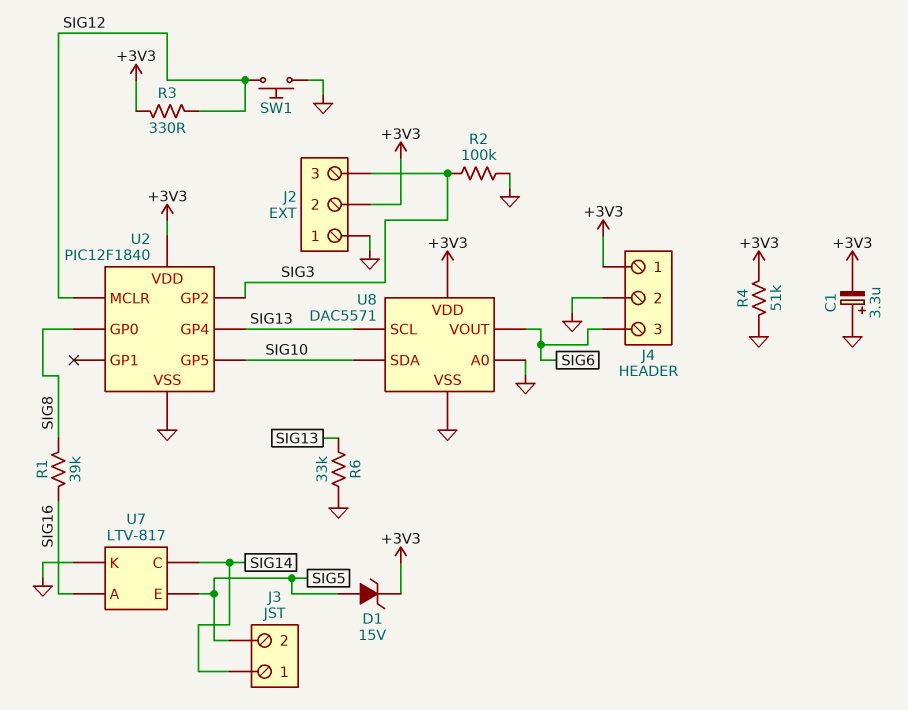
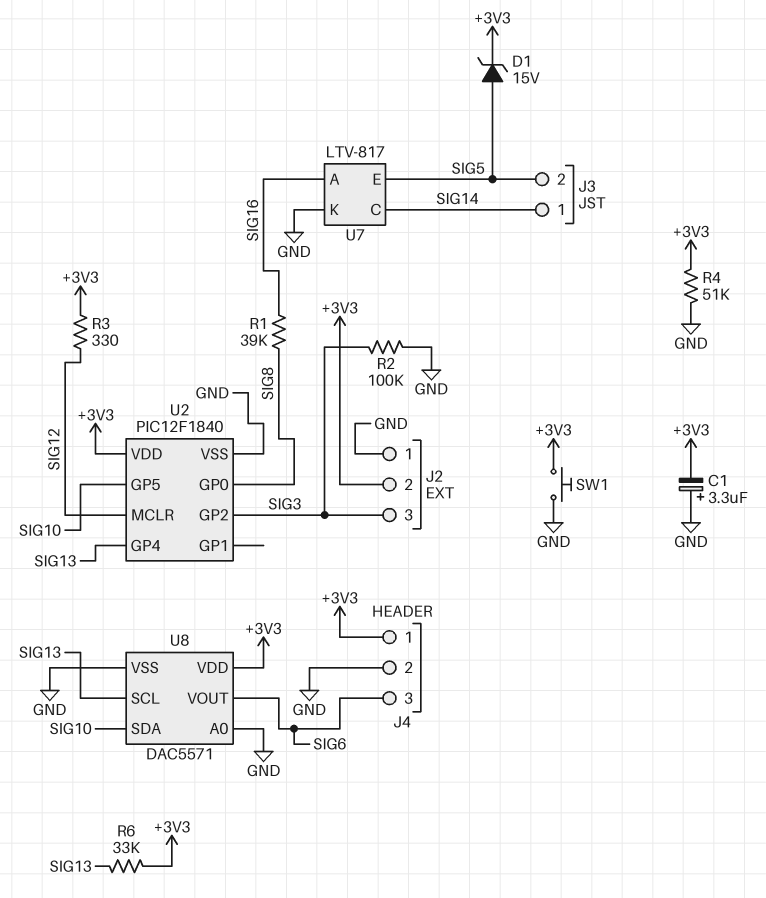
R6: 33k (GND, SIG13) -> 33k (+3V3, SIG13)
SW1: button (GND, SIG12) -> button (+3V3, GND)

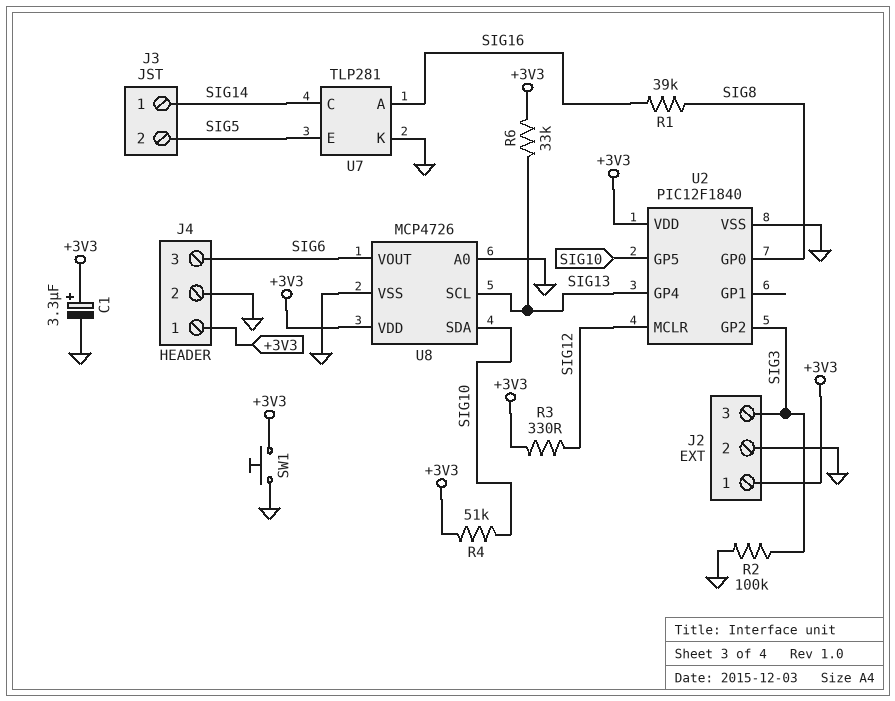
C1: 3.3uF (plus GND, minus +3V3) -> 3.3uF (plus +3V3, minus GND)
D1: zener 15V (A SIG5, K +3V3) -> none
J2 pin 1: GND -> +3V3
J2 pin 2: +3V3 -> GND
R4: 51k (+3V3, GND) -> 51k (+3V3, SIG10)
U7: LTV-817 -> TLP281
U8: DAC5571 -> MCP4726

